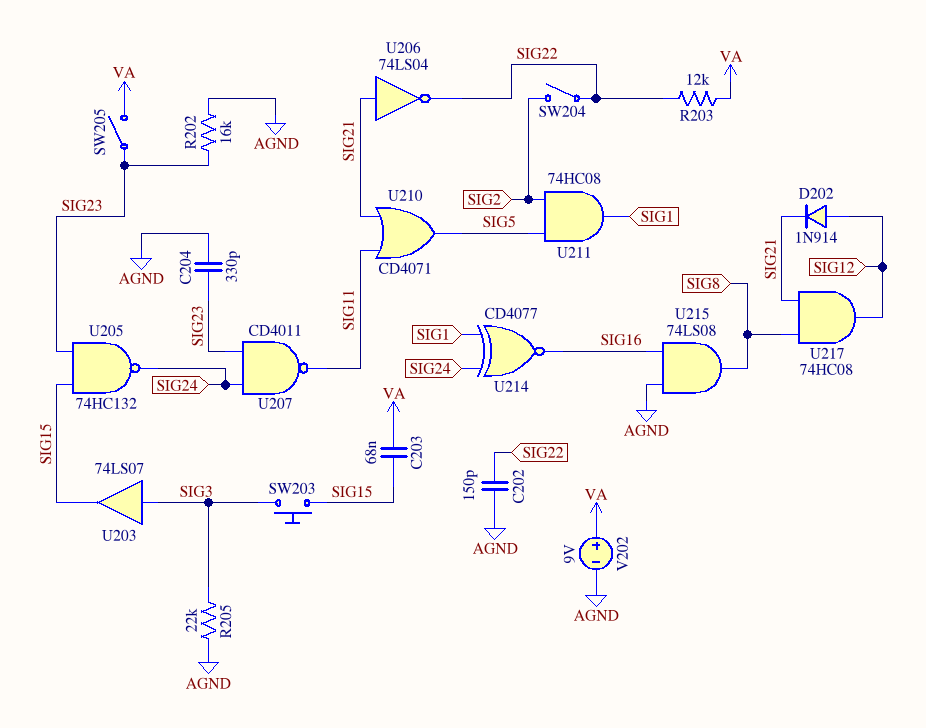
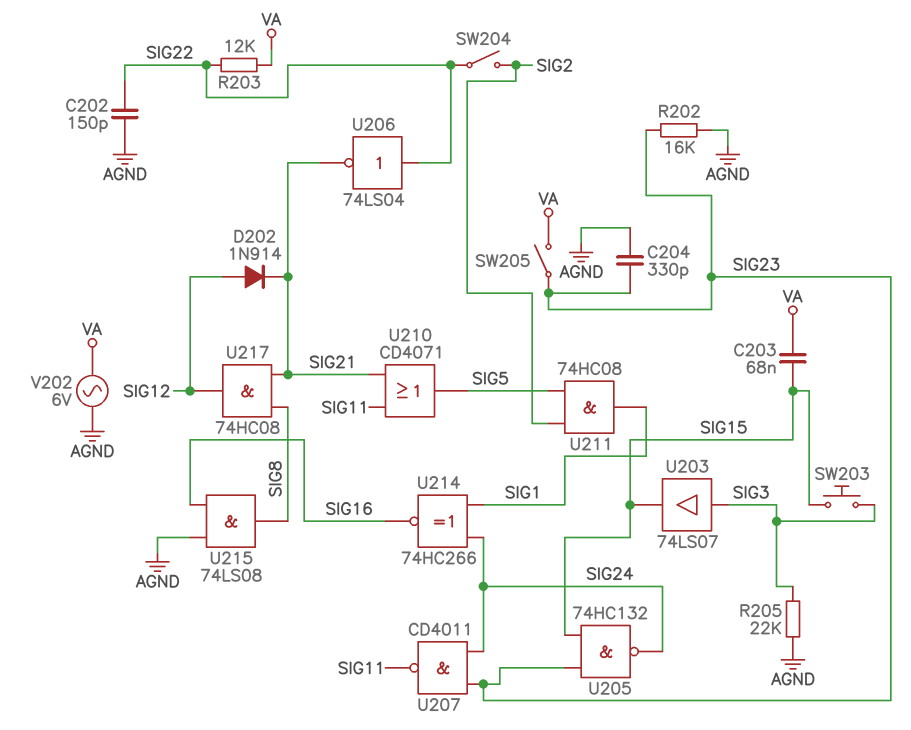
U206: NOT 74LS04 (in SIG21, out SIG22) -> NOT 74LS04 (in SIG22, out SIG21)
U214: XNOR CD4077 (in SIG1, in SIG24, out SIG16) -> XNOR 74HC266 (in SIG1, in SIG24, out SIG16)
V202: 9V (plus VA, minus AGND) -> AC 6V (AGND, VA)

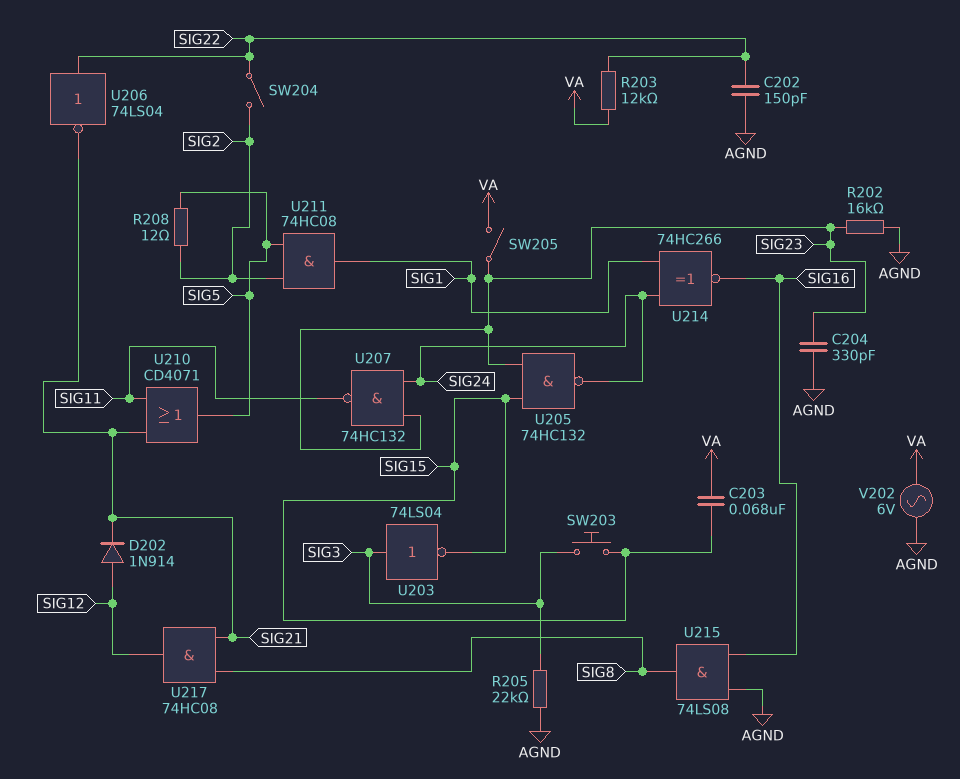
R208: none -> 12 (SIG2, SIG5)
U203: buffer 74LS07 (in SIG3, out SIG15) -> NOT 74LS04 (in SIG3, out SIG15)
U207: NAND CD4011 (in SIG23, in SIG24, out SIG11) -> NAND 74HC132 (in SIG23, in SIG24, out SIG11)

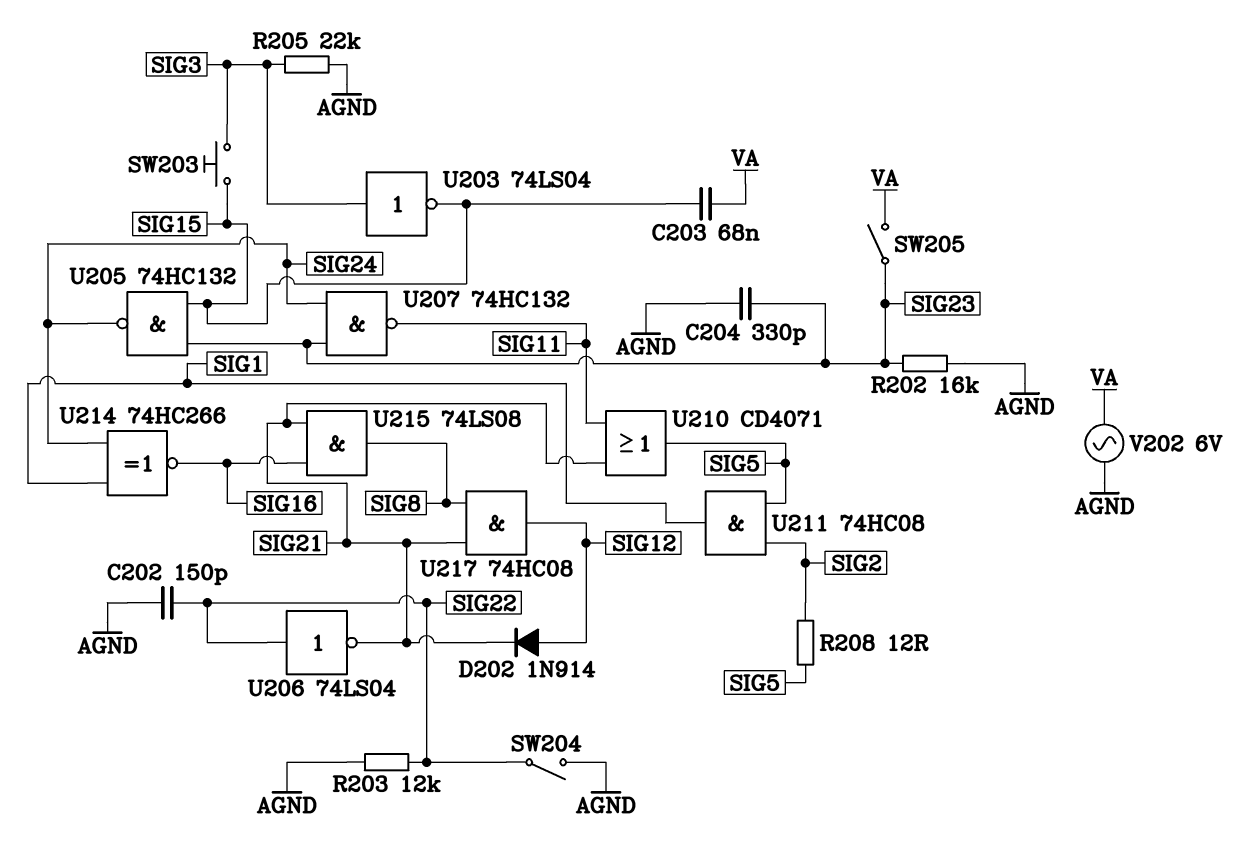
R203: 12k (SIG22, VA) -> 12k (AGND, SIG22)
SW204: switch (SIG2, SIG22) -> switch (AGND, SIG22)
U215: AND 74LS08 (in AGND, in SIG16, out SIG8) -> AND 74LS08 (in SIG16, in SIG21, out SIG8)

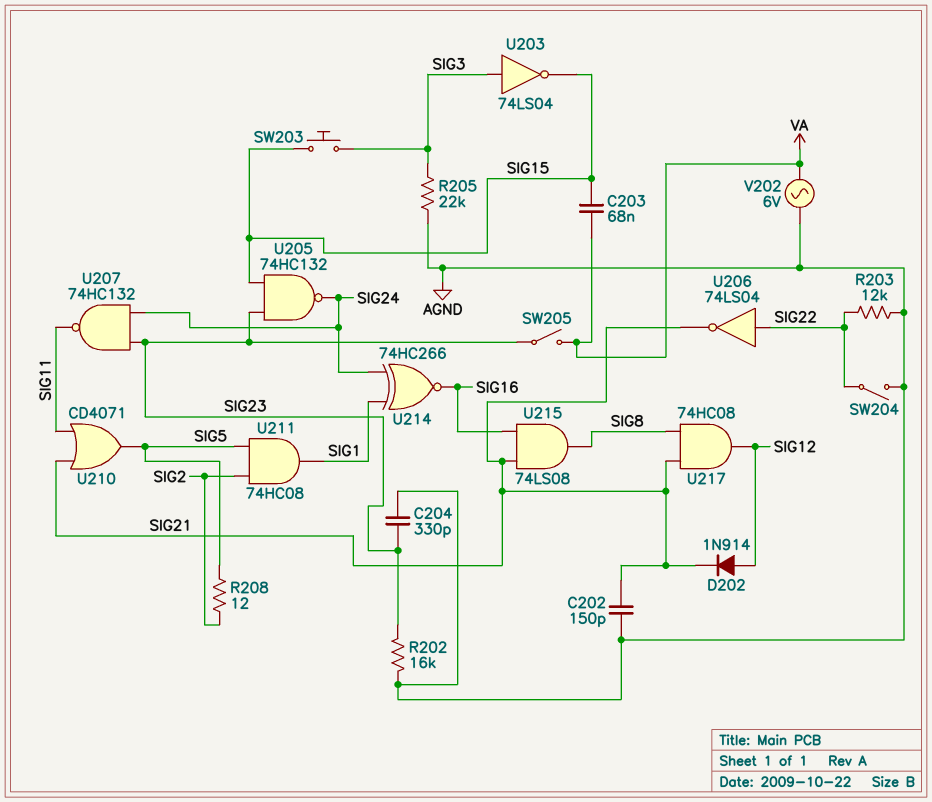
C202: 150pF (AGND, SIG22) -> 150pF (AGND, SIG21)

